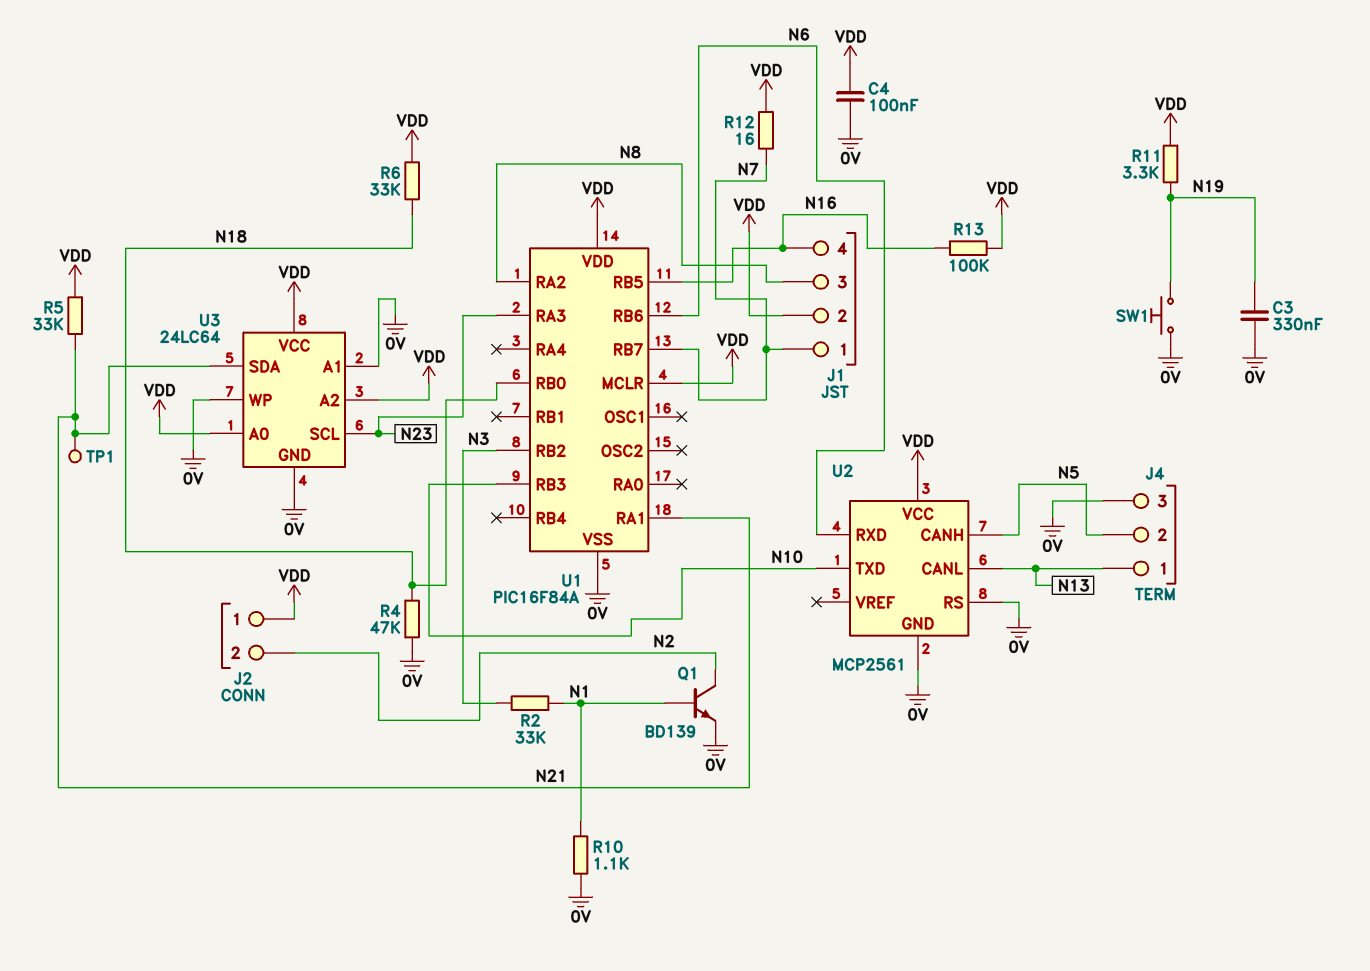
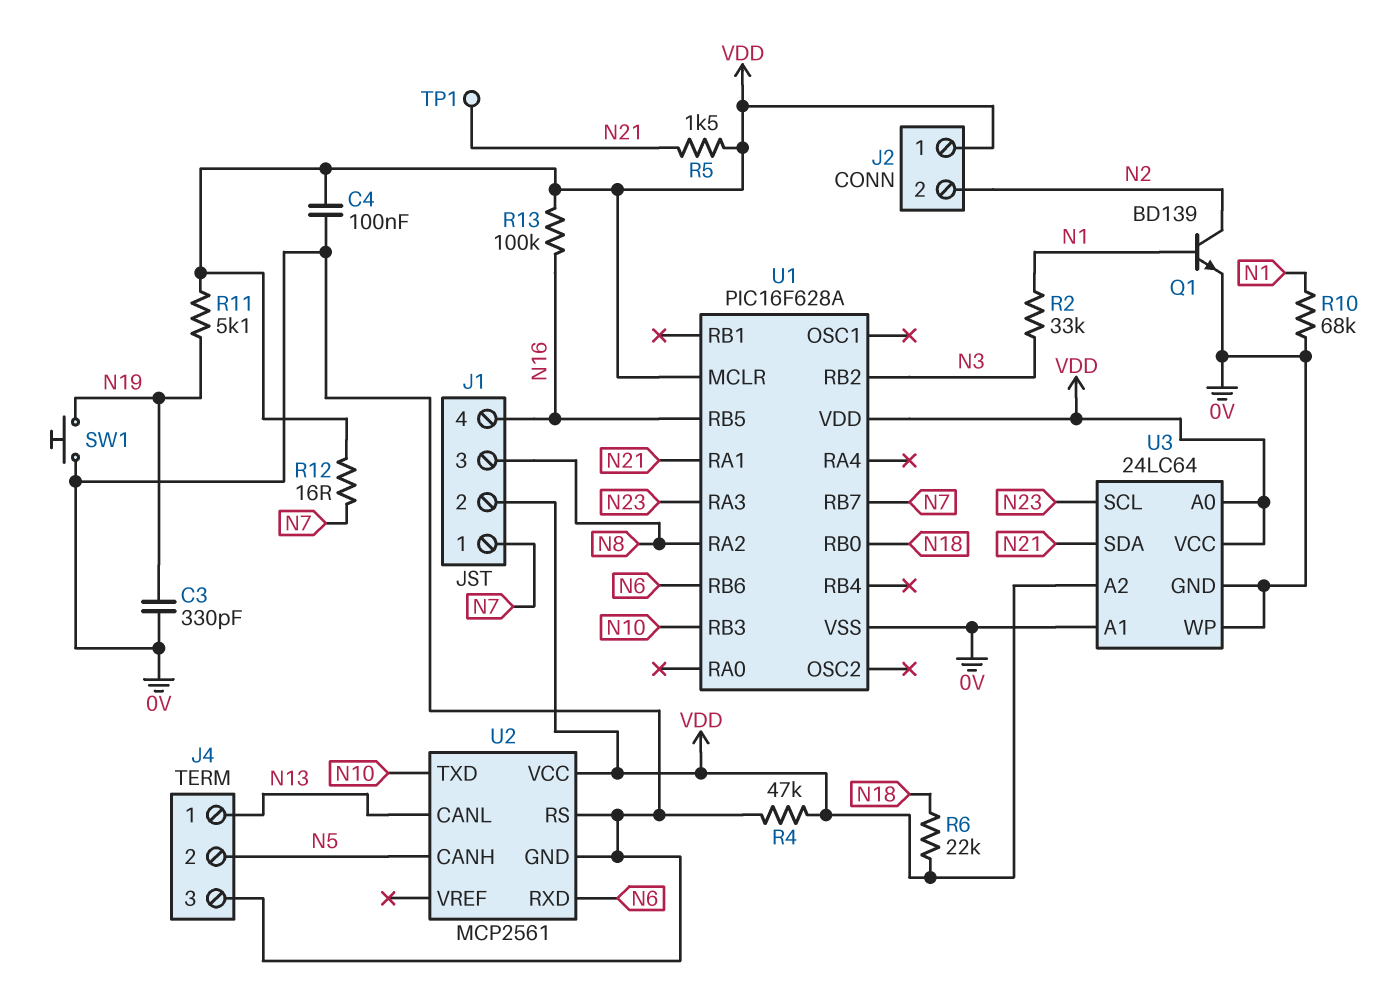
C3: 330nF (0V, N19) -> 330pF (0V, N19)
R4: 47k (0V, N18) -> 47k (0V, VDD)
R5: 33k (N21, VDD) -> 1.5k (N21, VDD)
R6: 33k (N18, VDD) -> 22k (N18, VDD)
R10: 1.1k (0V, N1) -> 68k (0V, N1)
R11: 3.3k (N19, VDD) -> 5.1k (N19, VDD)
U1: PIC16F84A -> PIC16F628A

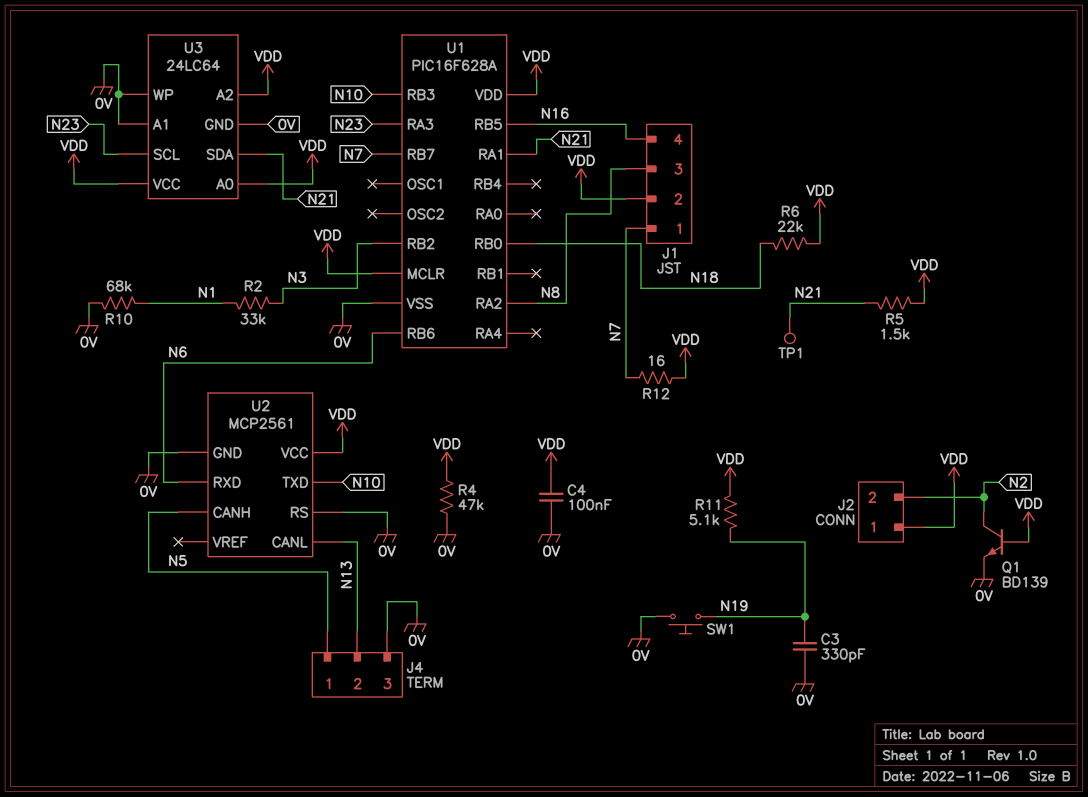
J4 pin 1: N13 -> N5
J4 pin 2: N5 -> N13
Q1: NPN BD139 (B N1, C N2, E 0V) -> NPN BD139 (B VDD, C N2, E 0V)
R13: 100k (N16, VDD) -> none

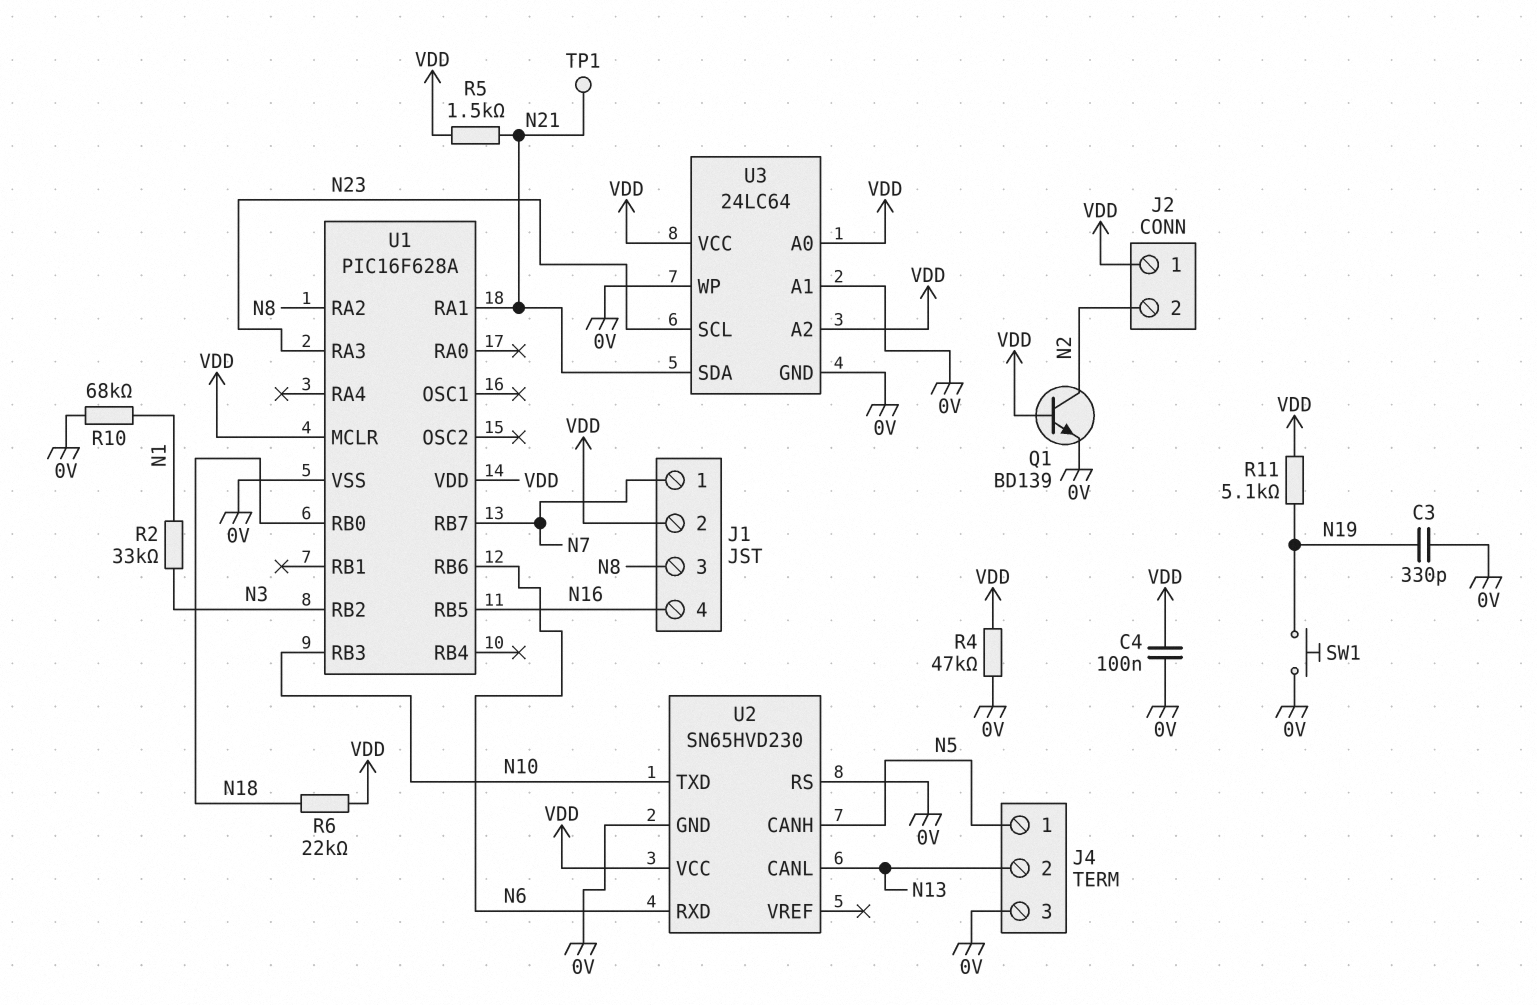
R12: 16 (N7, VDD) -> none
U2: MCP2561 -> SN65HVD230

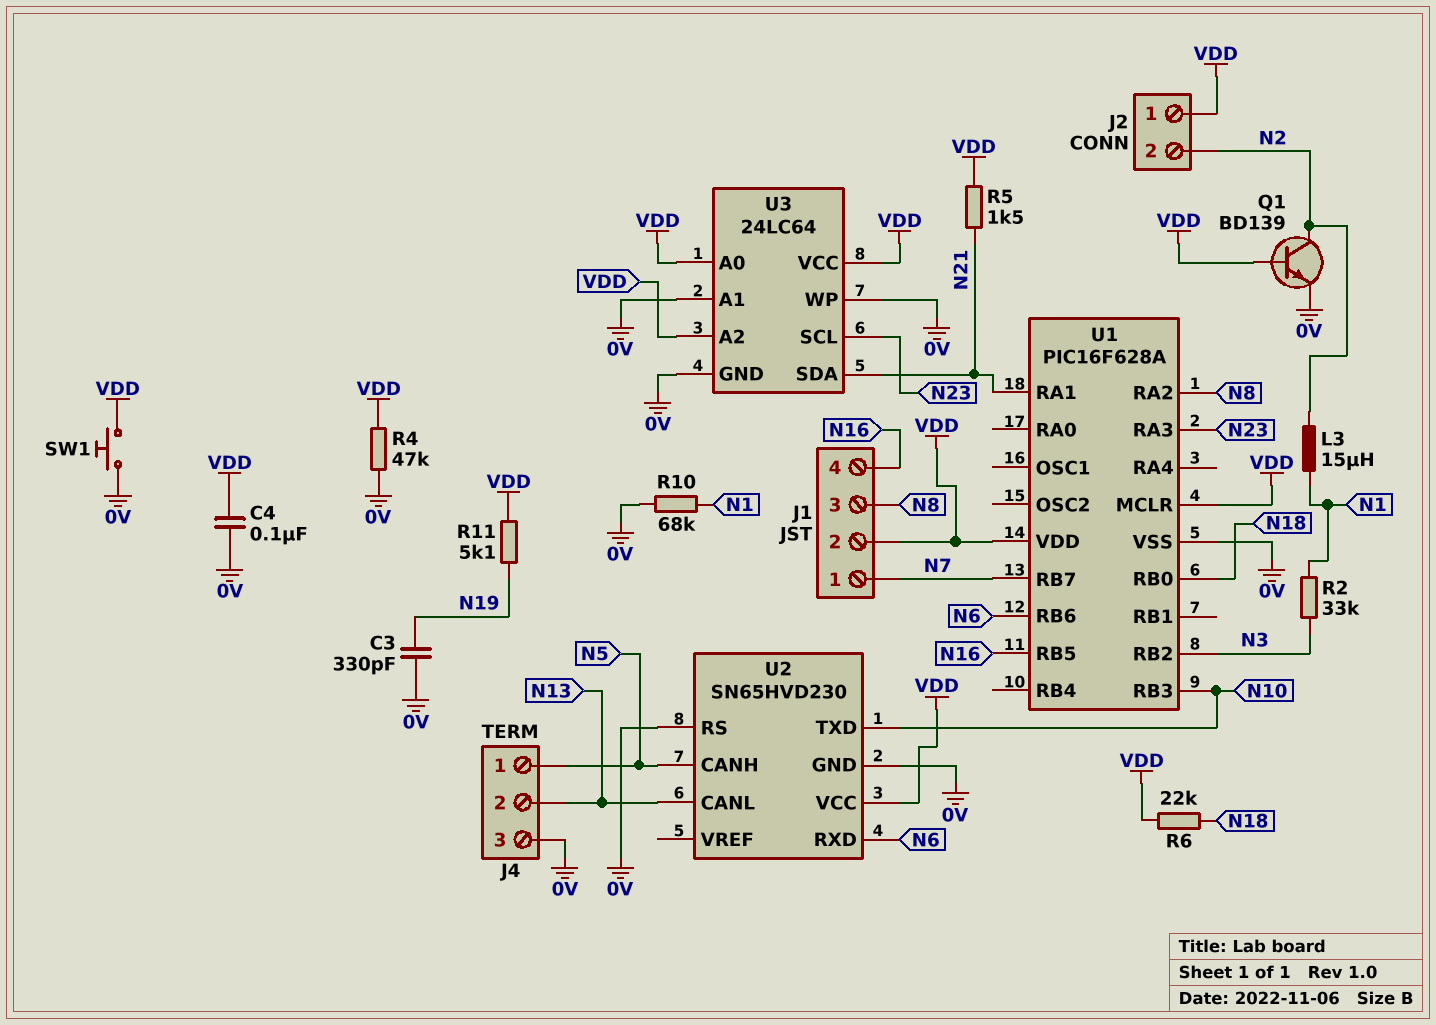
L3: none -> 15uH (N1, N2)
SW1: button (0V, N19) -> button (0V, VDD)
TP1: test point (N21) -> none

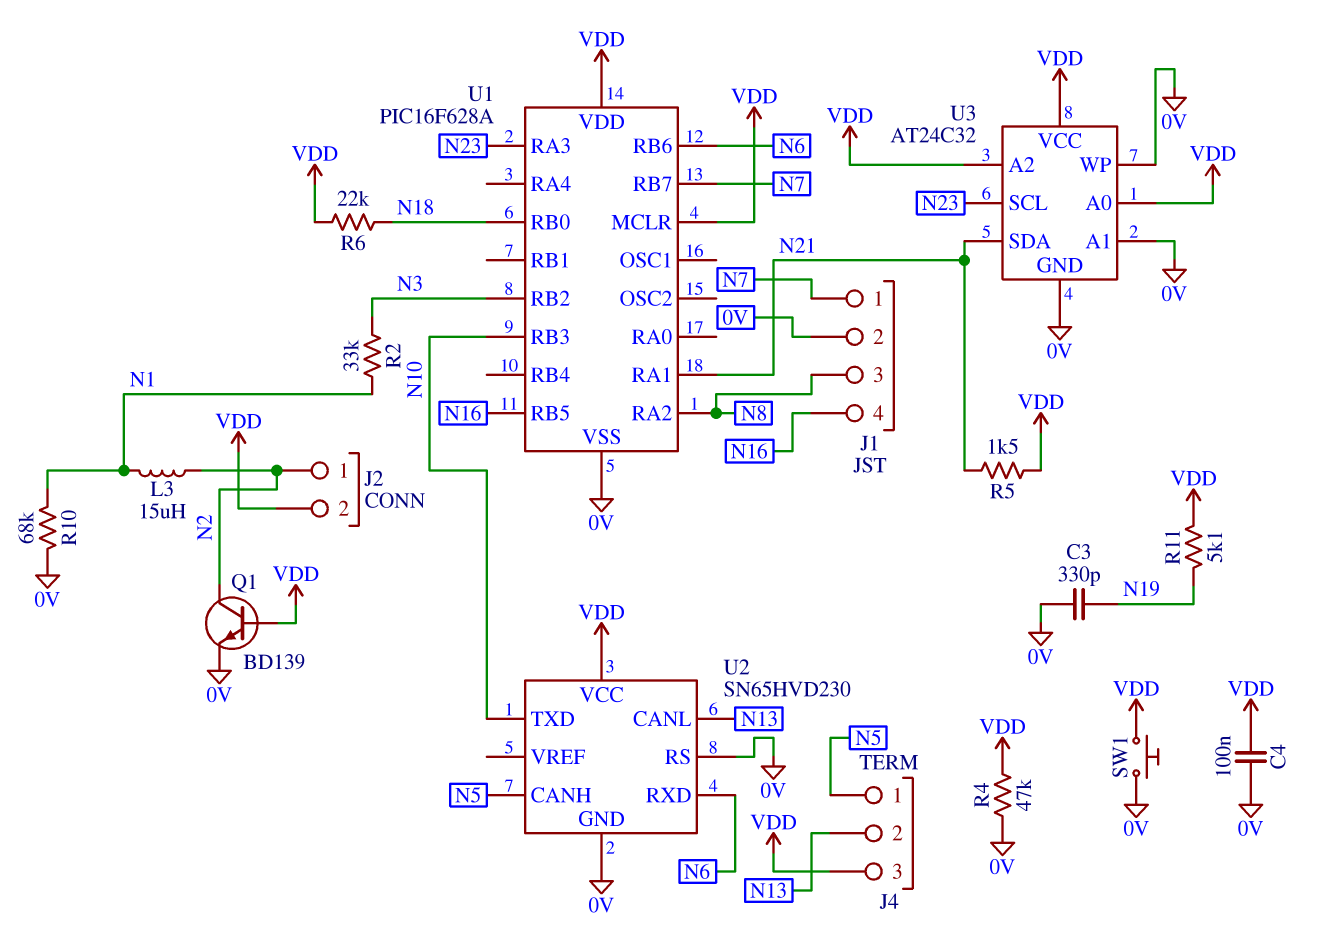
J1 pin 2: VDD -> 0V
J2 pin 1: VDD -> N2
J2 pin 2: N2 -> VDD
J4 pin 3: 0V -> VDD
U3: 24LC64 -> AT24C32

